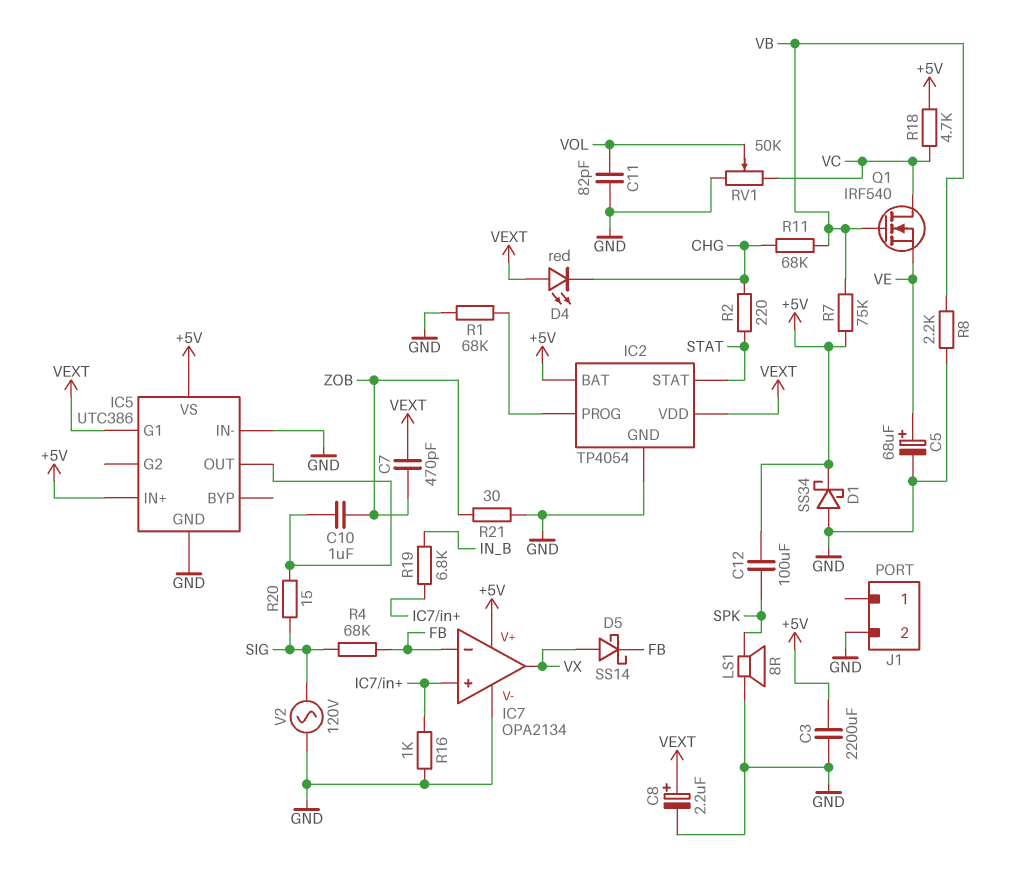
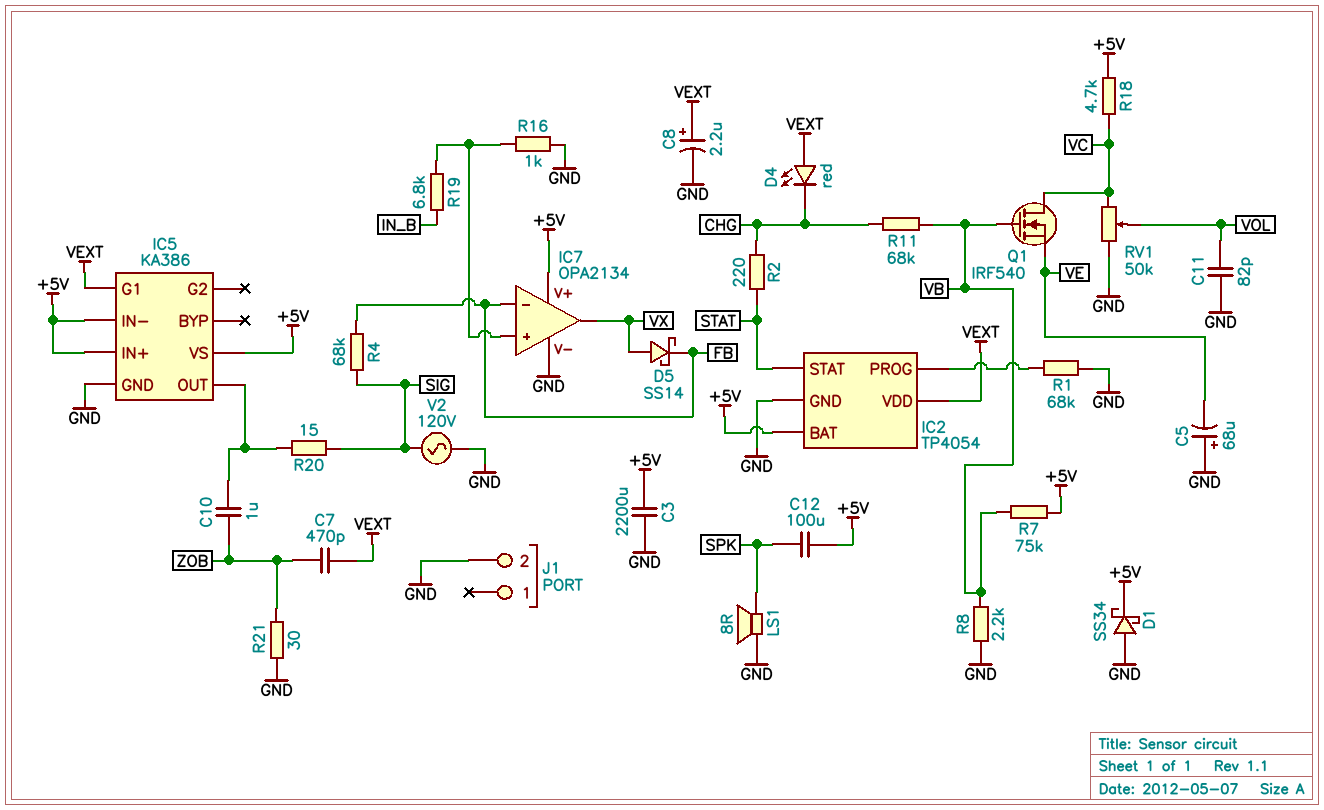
C5: 68uF (plus VE, minus GND) -> 68uF (plus GND, minus VE)
IC5: UTC386 -> KA386
IC5 pin IN-: GND -> +5V

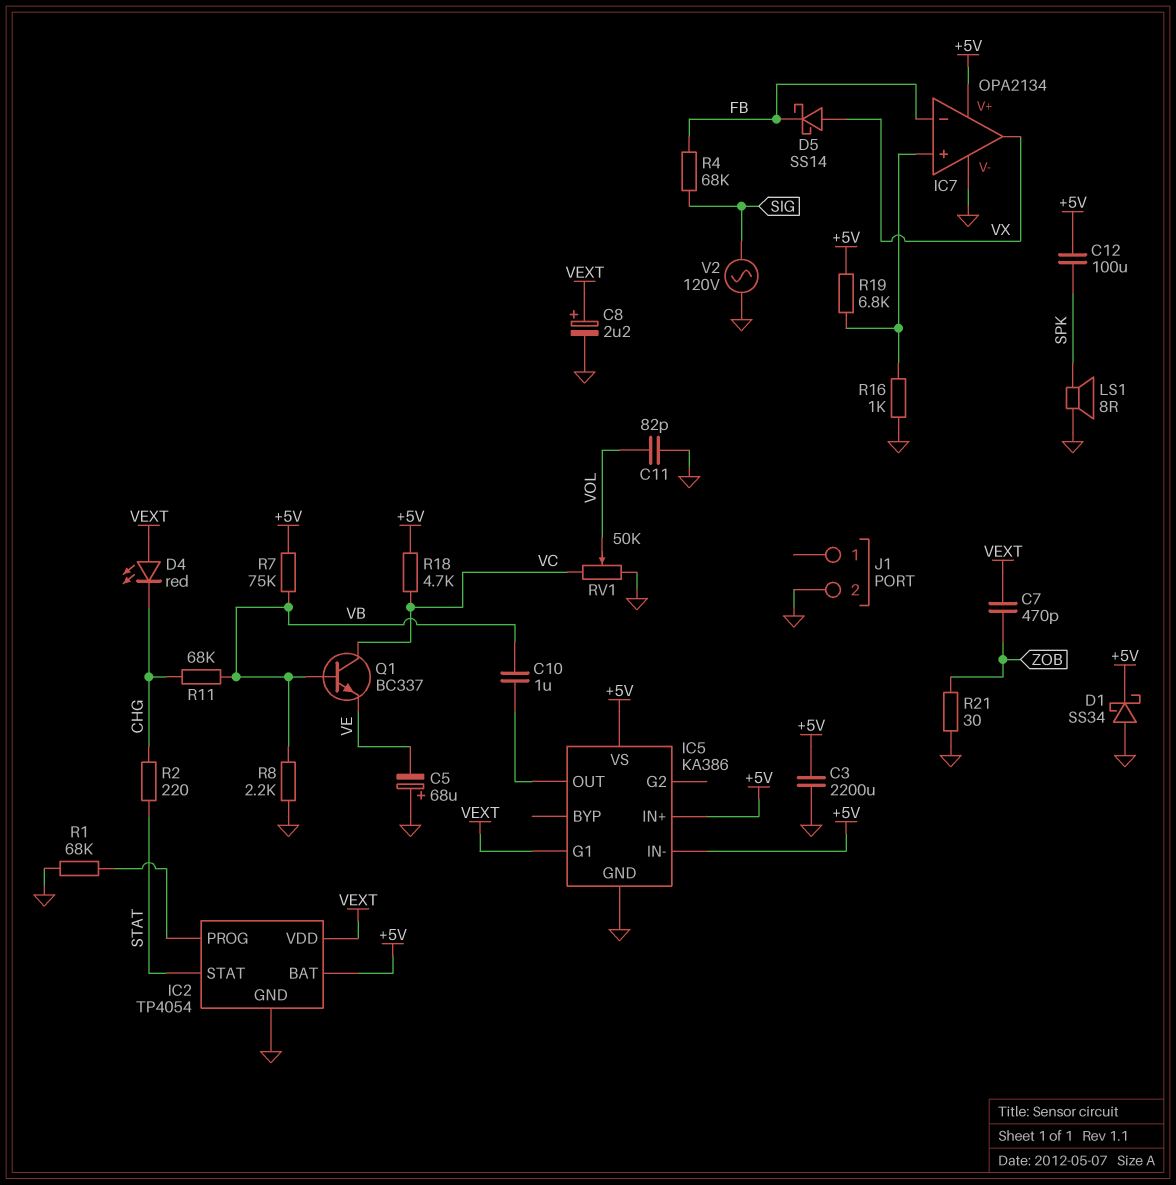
C10: 1uF (IC5/OUT, ZOB) -> 1uF (IC5/OUT, VB)
Q1: NMOS IRF540 (G VB, D VC, S VE) -> NPN BC337 (B VB, C VC, E VE)
R19: 6.8k (IC7/in+, IN_B) -> 6.8k (+5V, IC7/in+)
R20: 15 (IC5/OUT, SIG) -> none

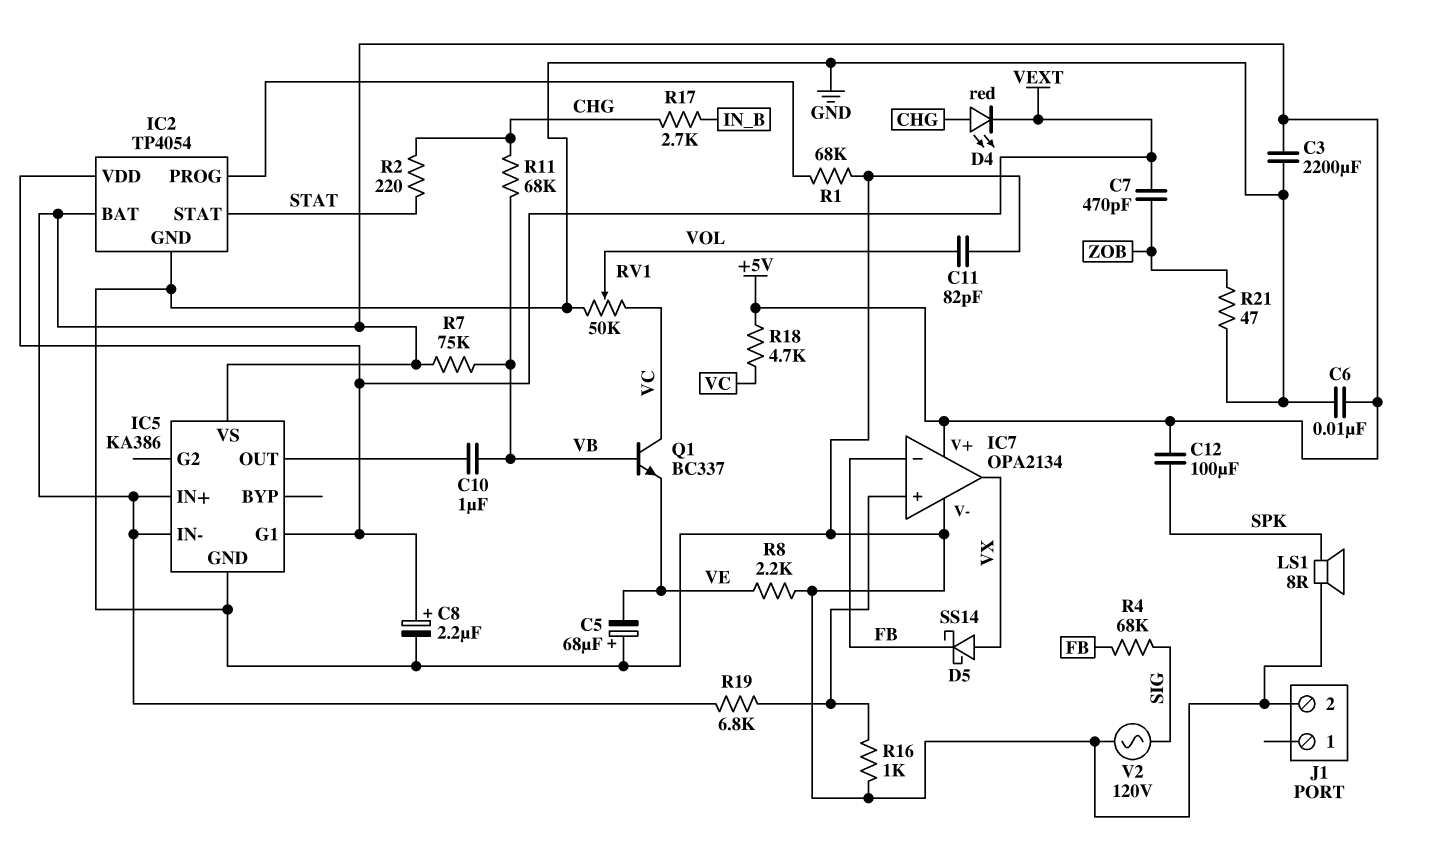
C6: none -> 10nF (+5V, GND)
D1: schottky SS34 (A GND, K +5V) -> none
D4: LED red (A VEXT, K CHG) -> LED red (A CHG, K VEXT)
R8: 2.2k (GND, VB) -> 2.2k (GND, VE)
R17: none -> 2.7k (CHG, IN_B)
R21: 30 (GND, ZOB) -> 47 (GND, ZOB)

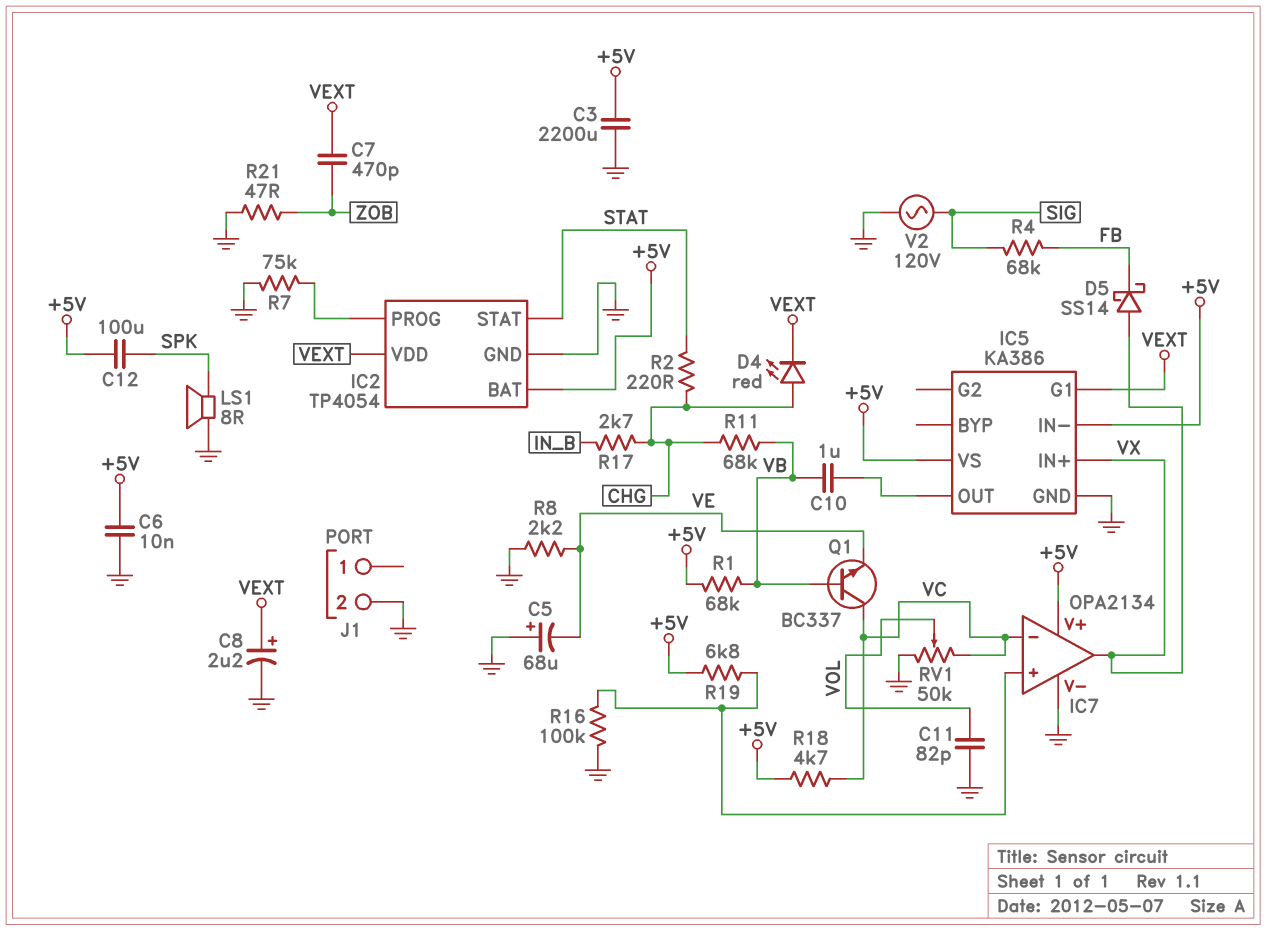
IC5 pin IN+: +5V -> VX
IC7 pin in-: FB -> VC
R1: 68k (GND, IC2/PROG) -> 68k (+5V, VB)
R7: 75k (+5V, VB) -> 75k (GND, IC2/PROG)
R16: 1k (GND, IC7/in+) -> 100k (GND, IC7/in+)

